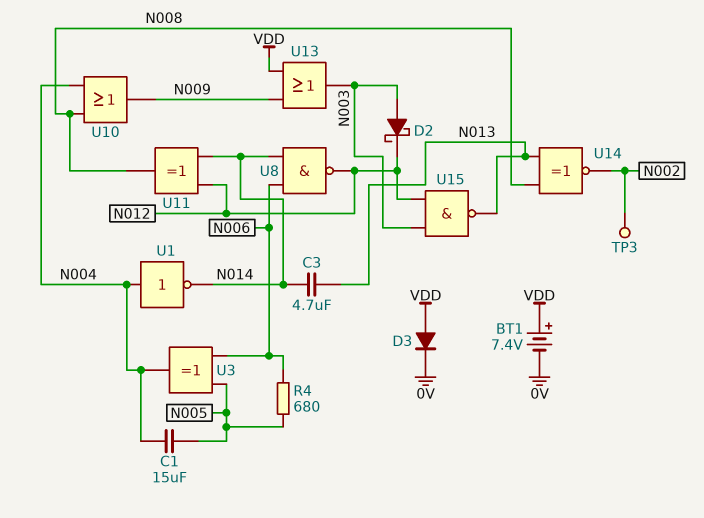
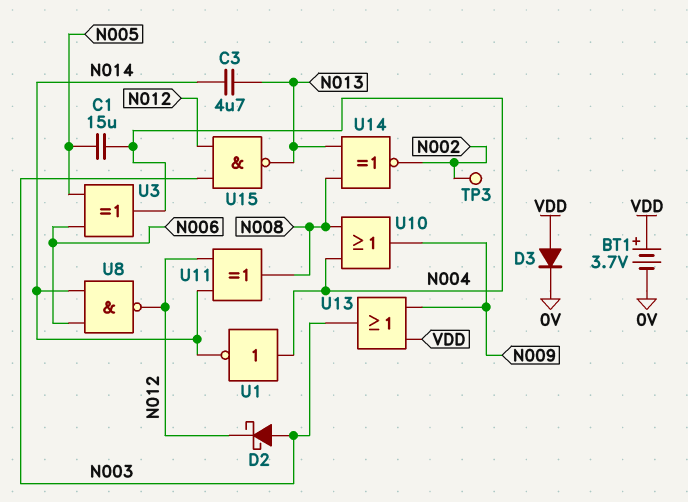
BT1: 7.4V (plus VDD, minus 0V) -> 3.7V (plus VDD, minus 0V)
R4: 680 (N005, N006) -> none

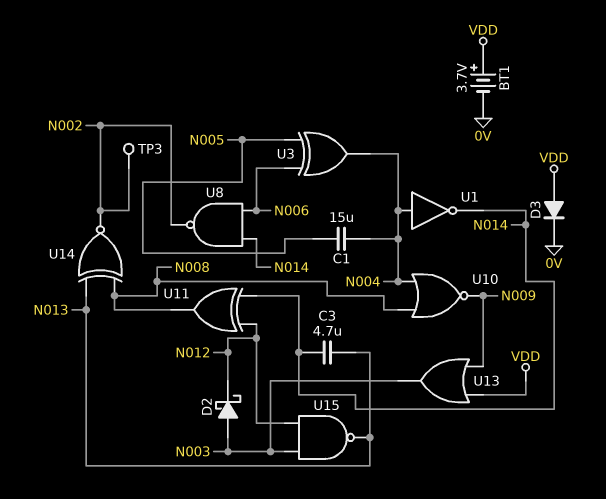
U8: NAND (in N006, in N014, out N012) -> NAND (in N006, in N014, out N002)
U10: OR (in N004, in N008, out N009) -> NOR (in N004, in N008, out N009)

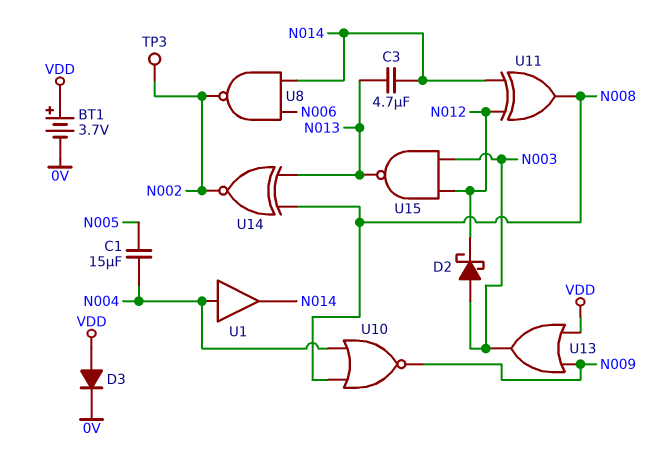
U1: NOT (in N004, out N014) -> buffer (in N004, out N014)
U3: XOR (in N005, in N006, out N004) -> none

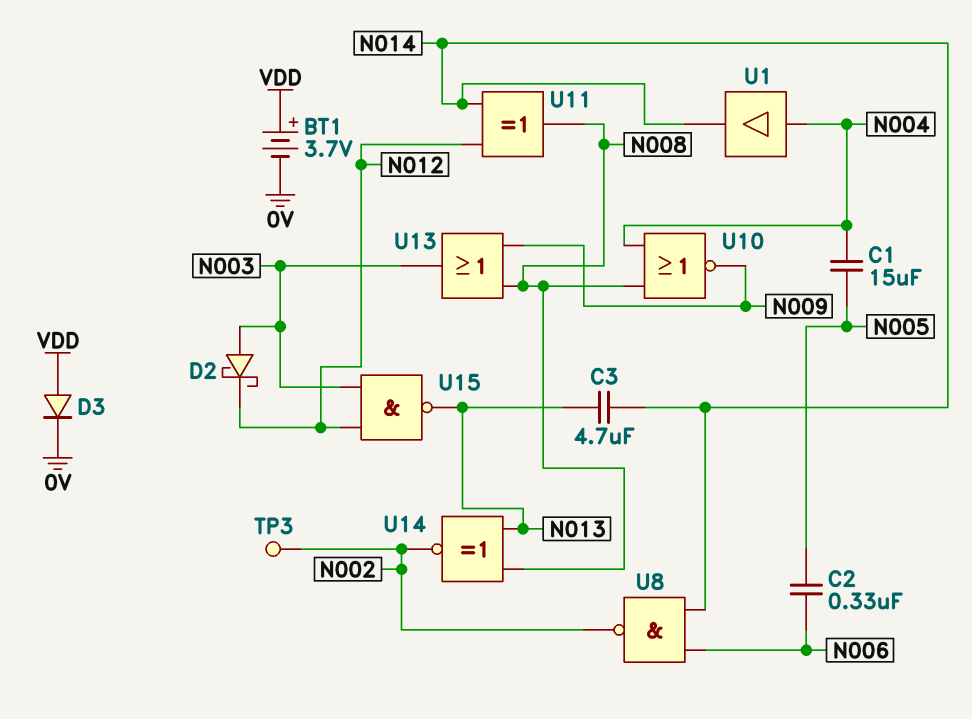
C2: none -> 330nF (N005, N006)
U13: OR (in N009, in VDD, out N003) -> OR (in N008, in N009, out N003)

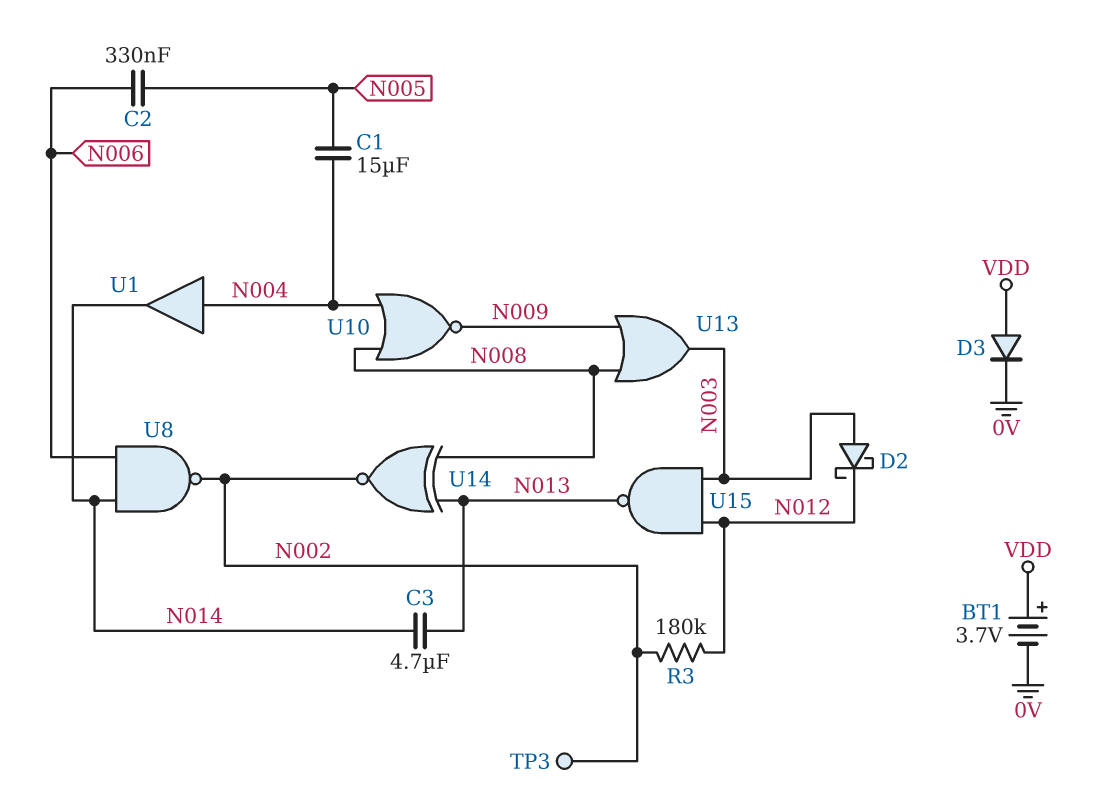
R3: none -> 180k (N002, N012)
U11: XOR (in N012, in N014, out N008) -> none

